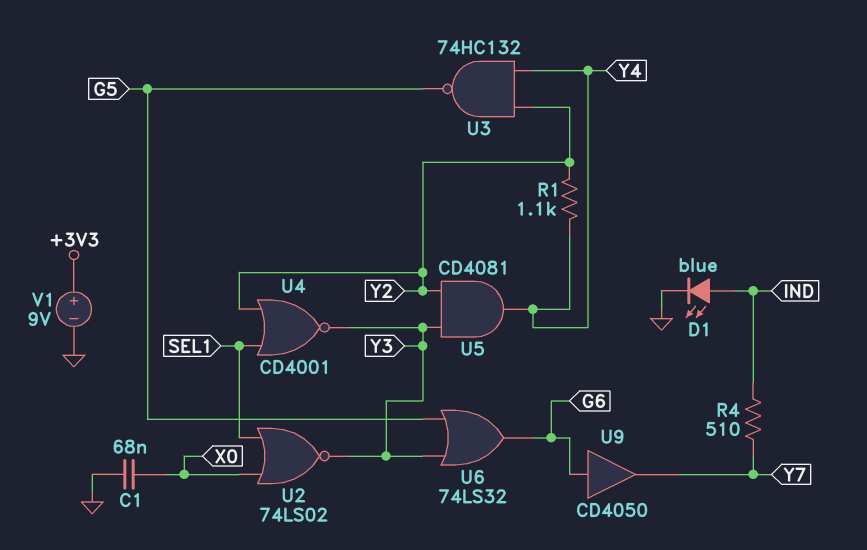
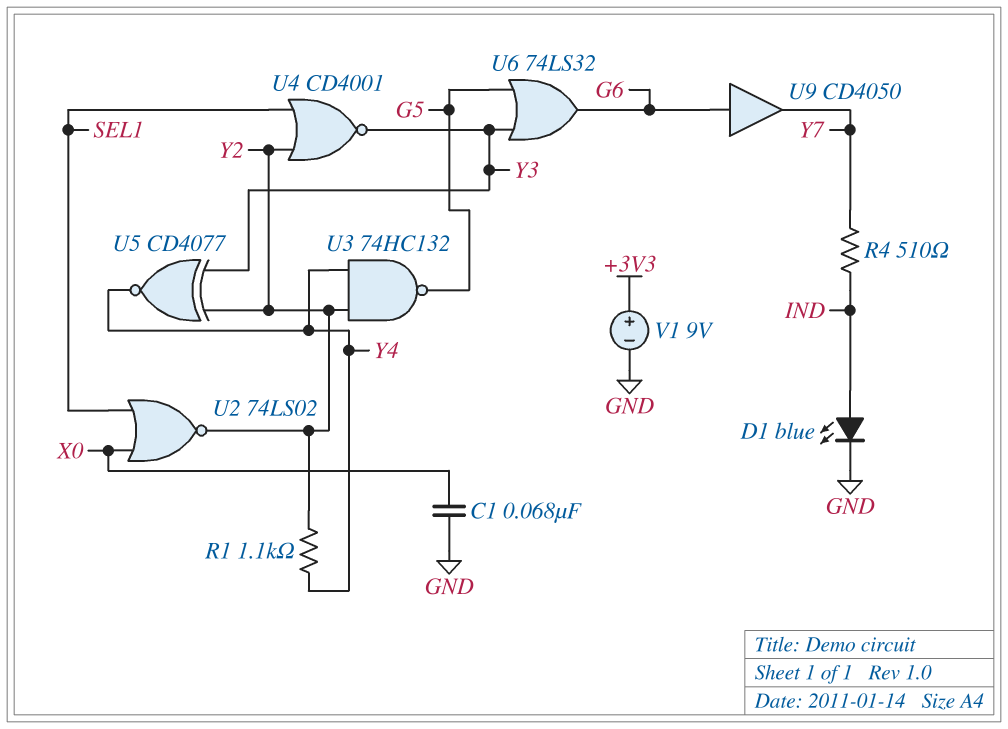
U2: NOR 74LS02 (in SEL1, in X0, out Y3) -> NOR 74LS02 (in SEL1, in X0, out Y2)
U5: AND CD4081 (in Y2, in Y3, out Y4) -> XNOR CD4077 (in Y2, in Y3, out Y4)

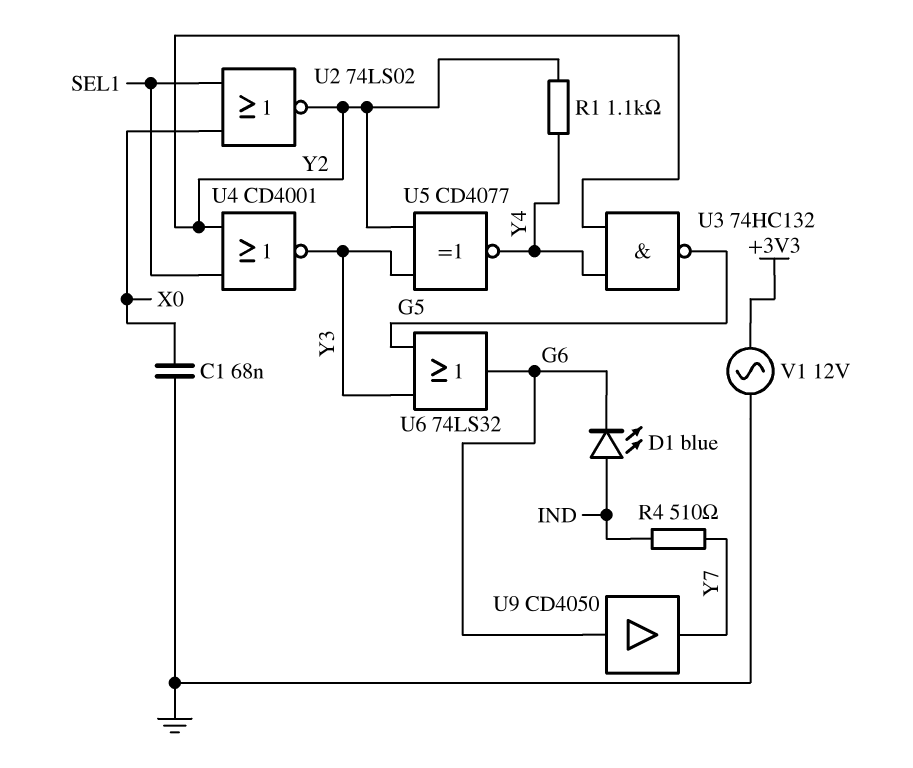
D1: LED blue (A IND, K GND) -> LED blue (A IND, K G6)
V1: 9V (plus +3V3, minus GND) -> AC 12V (+3V3, GND)

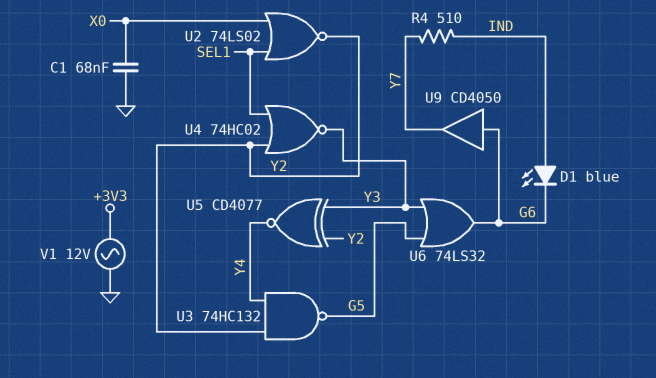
R1: 1.1k (Y2, Y4) -> none
U4: NOR CD4001 (in SEL1, in Y2, out Y3) -> NOR 74HC02 (in SEL1, in Y2, out Y3)

